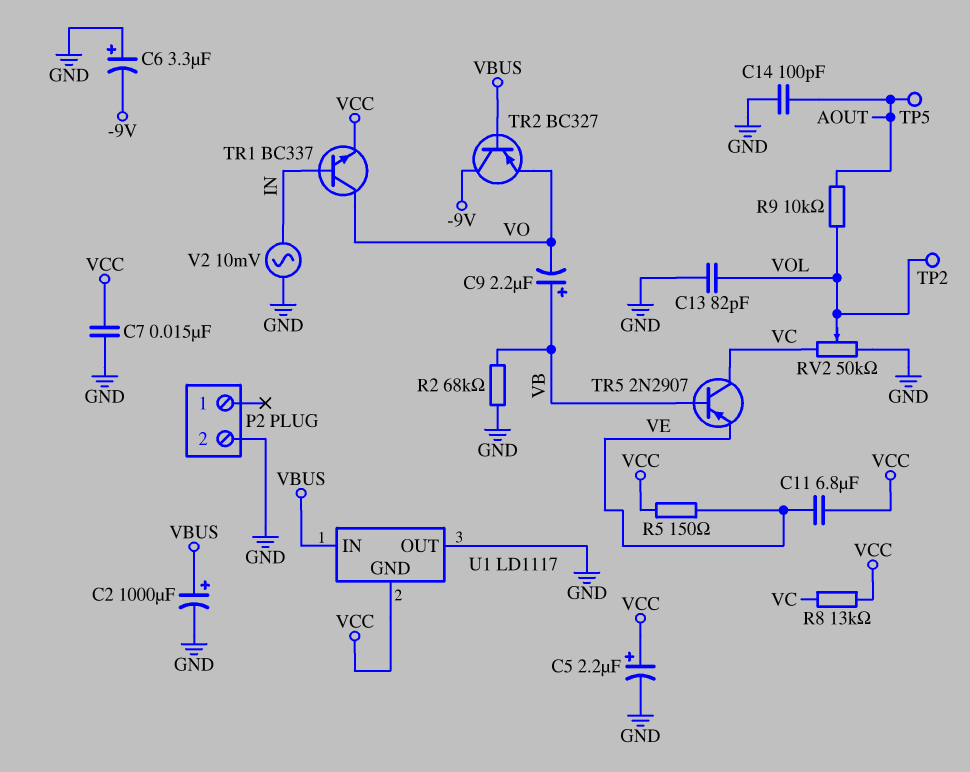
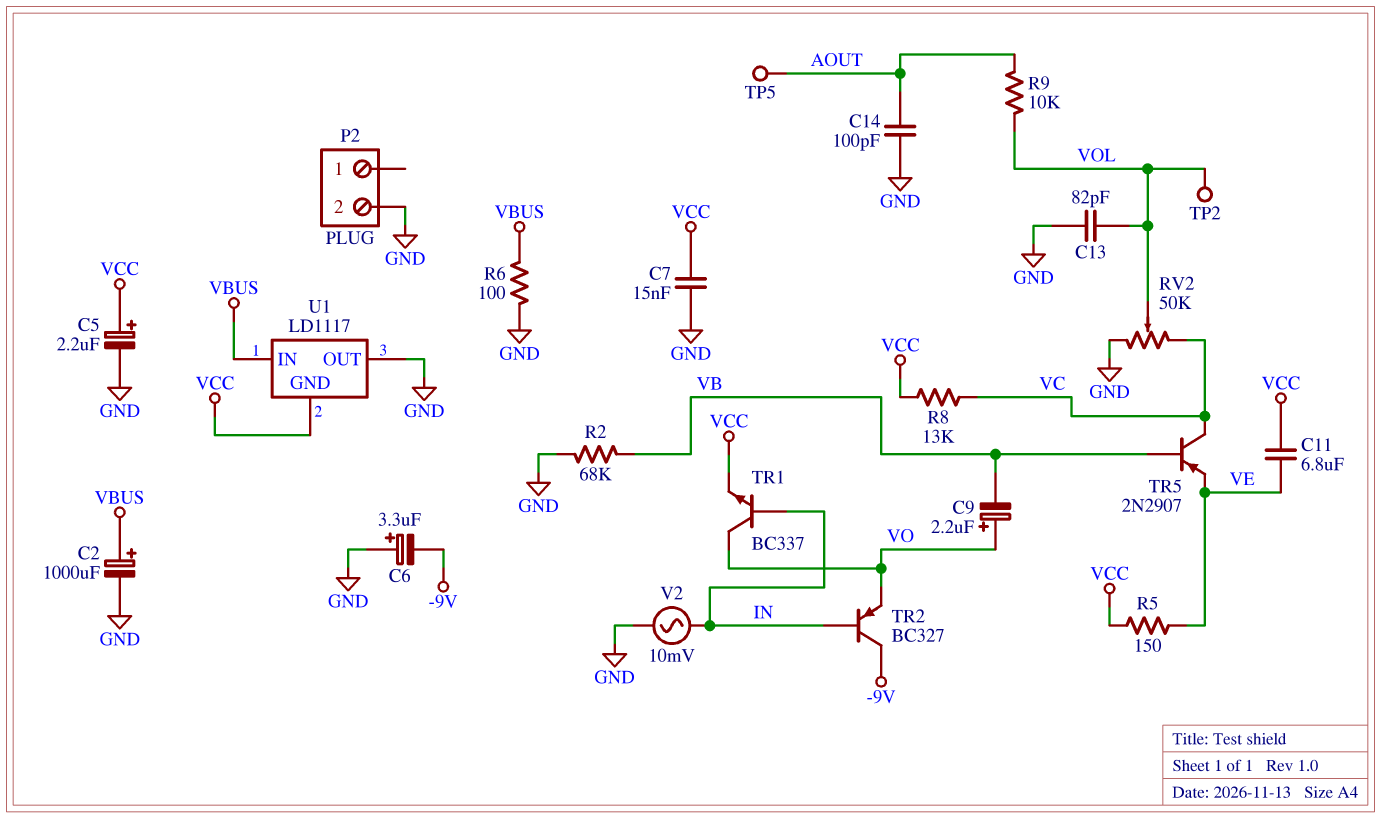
C9: 2.2uF (plus VB, minus VO) -> 2.2uF (plus VO, minus VB)
R6: none -> 100 (GND, VBUS)
TR2: PNP BC327 (B VBUS, C -9V, E VO) -> PNP BC327 (B IN, C -9V, E VO)

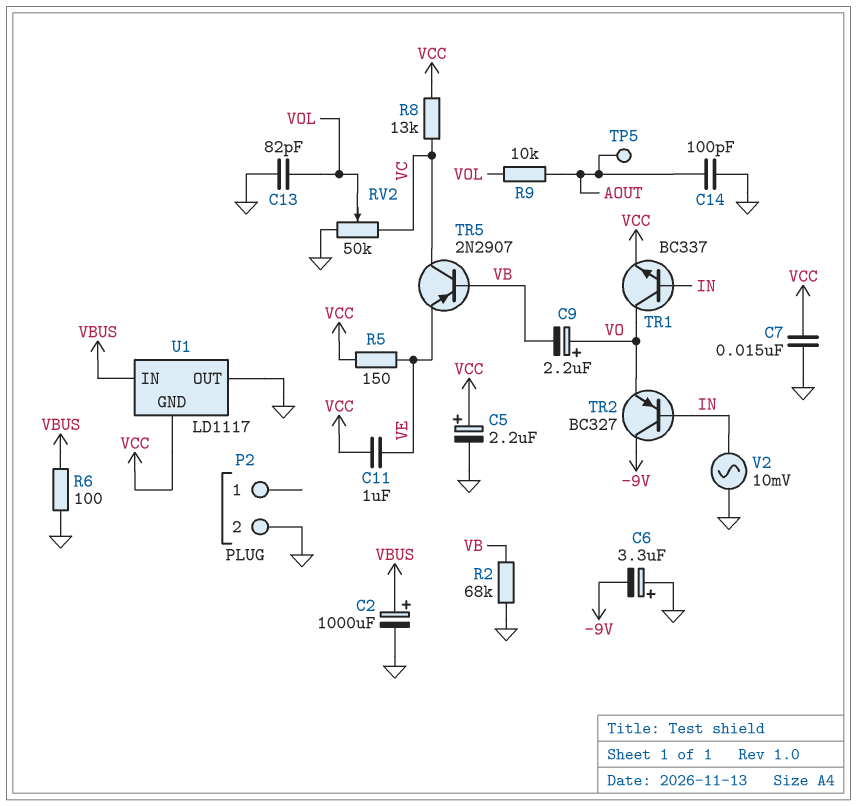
C11: 6.8uF (VCC, VE) -> 1uF (VCC, VE)
TP2: test point (VOL) -> none

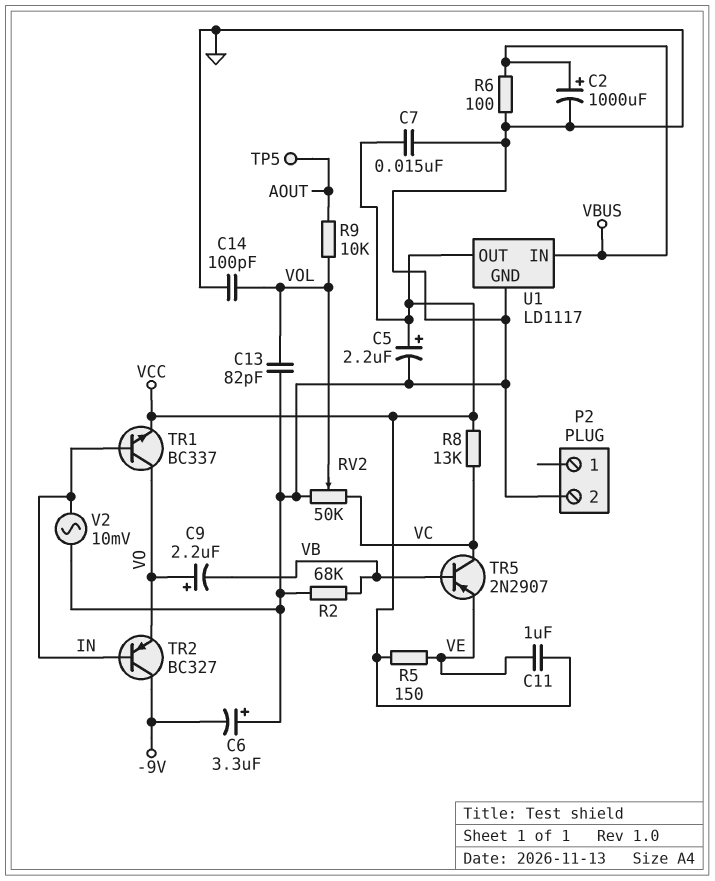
C14: 100pF (AOUT, GND) -> 100pF (GND, VOL)
U1 pin GND: VCC -> GND
U1 pin OUT: GND -> VCC

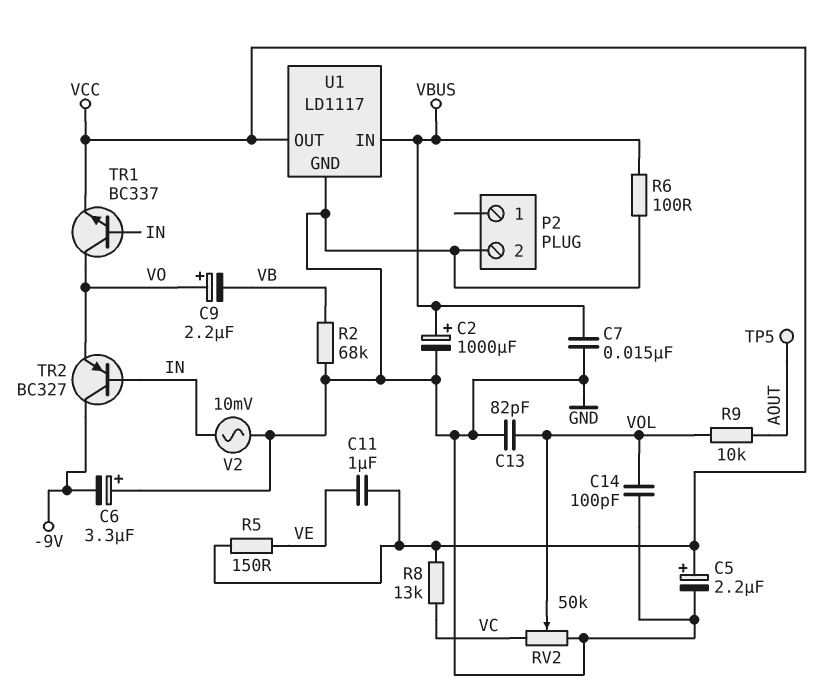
C7: 15nF (GND, VCC) -> 15nF (GND, VBUS)
TR5: PNP 2N2907 (B VB, C VC, E VE) -> none

